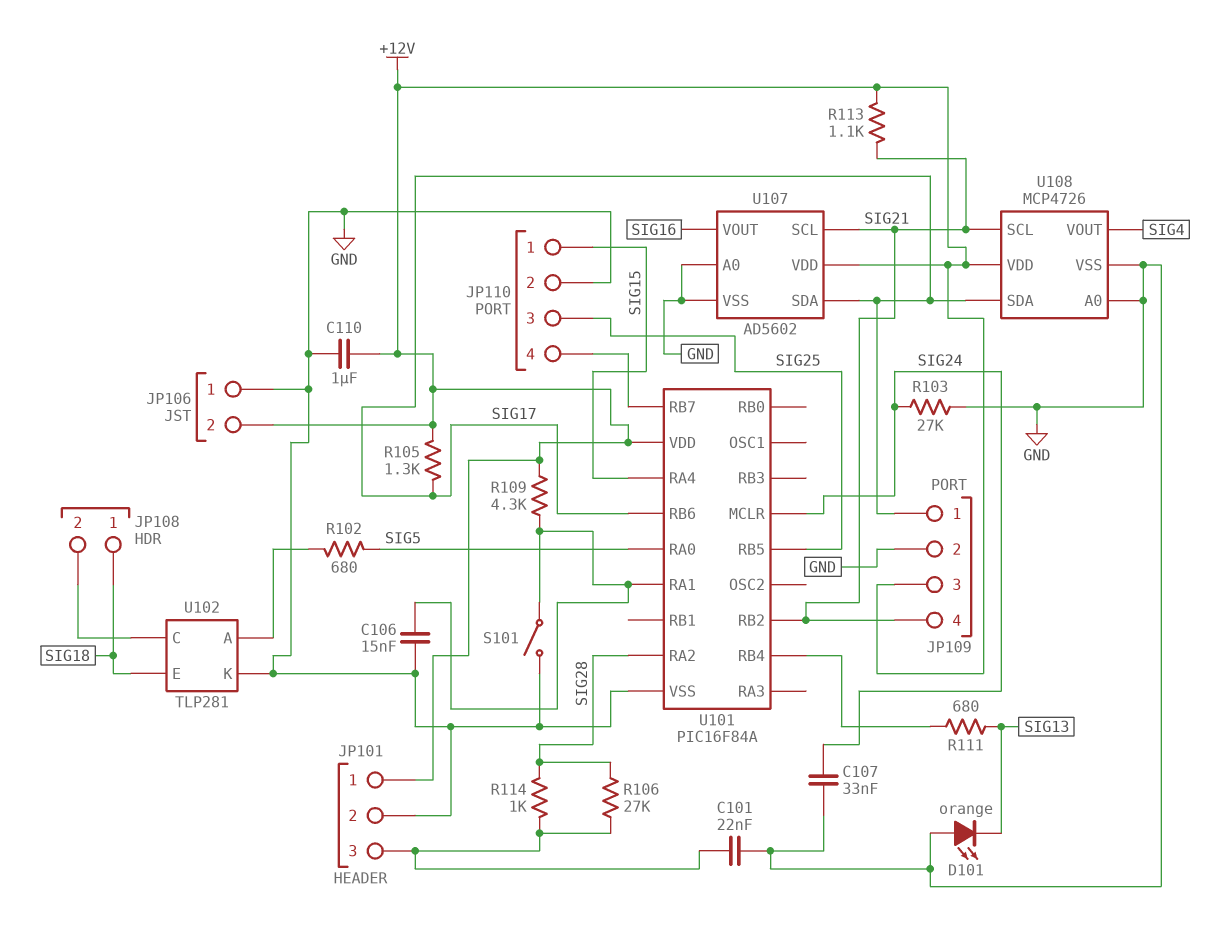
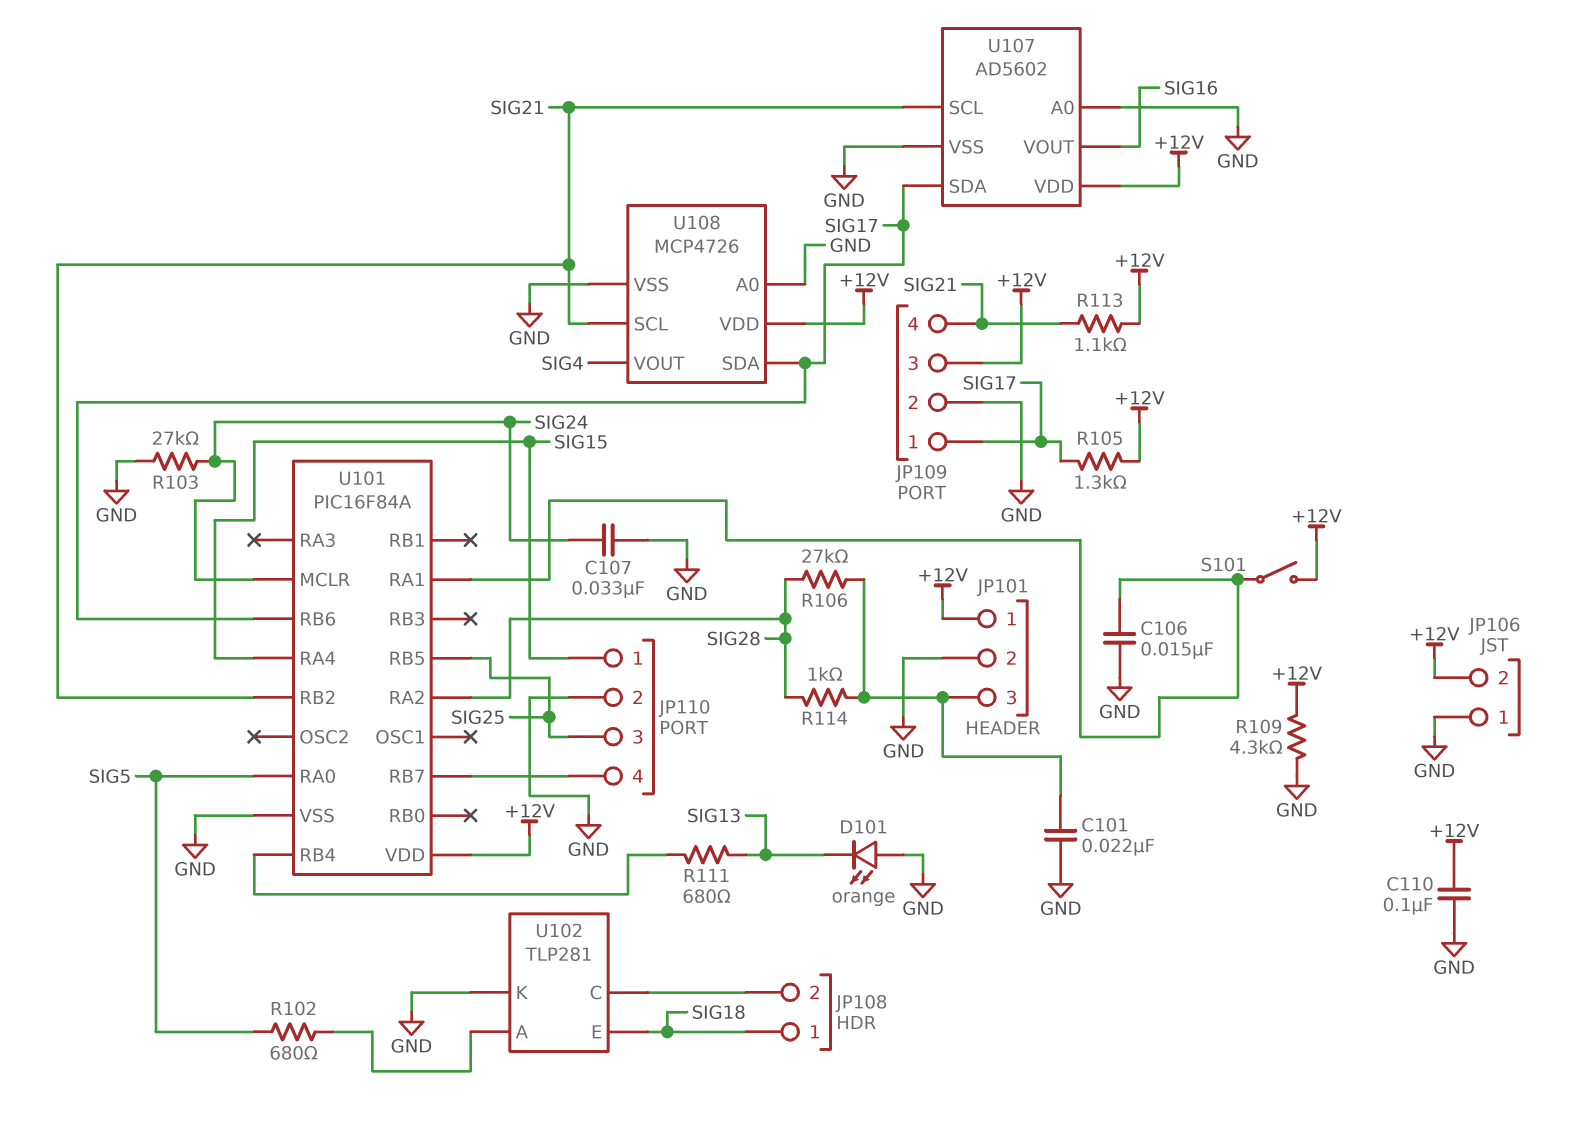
C110: 1uF (+12V, GND) -> 100nF (+12V, GND)
R109: 4.3k (+12V, U101/RA1) -> 4.3k (+12V, GND)
S101: switch (GND, U101/RA1) -> switch (+12V, U101/RA1)

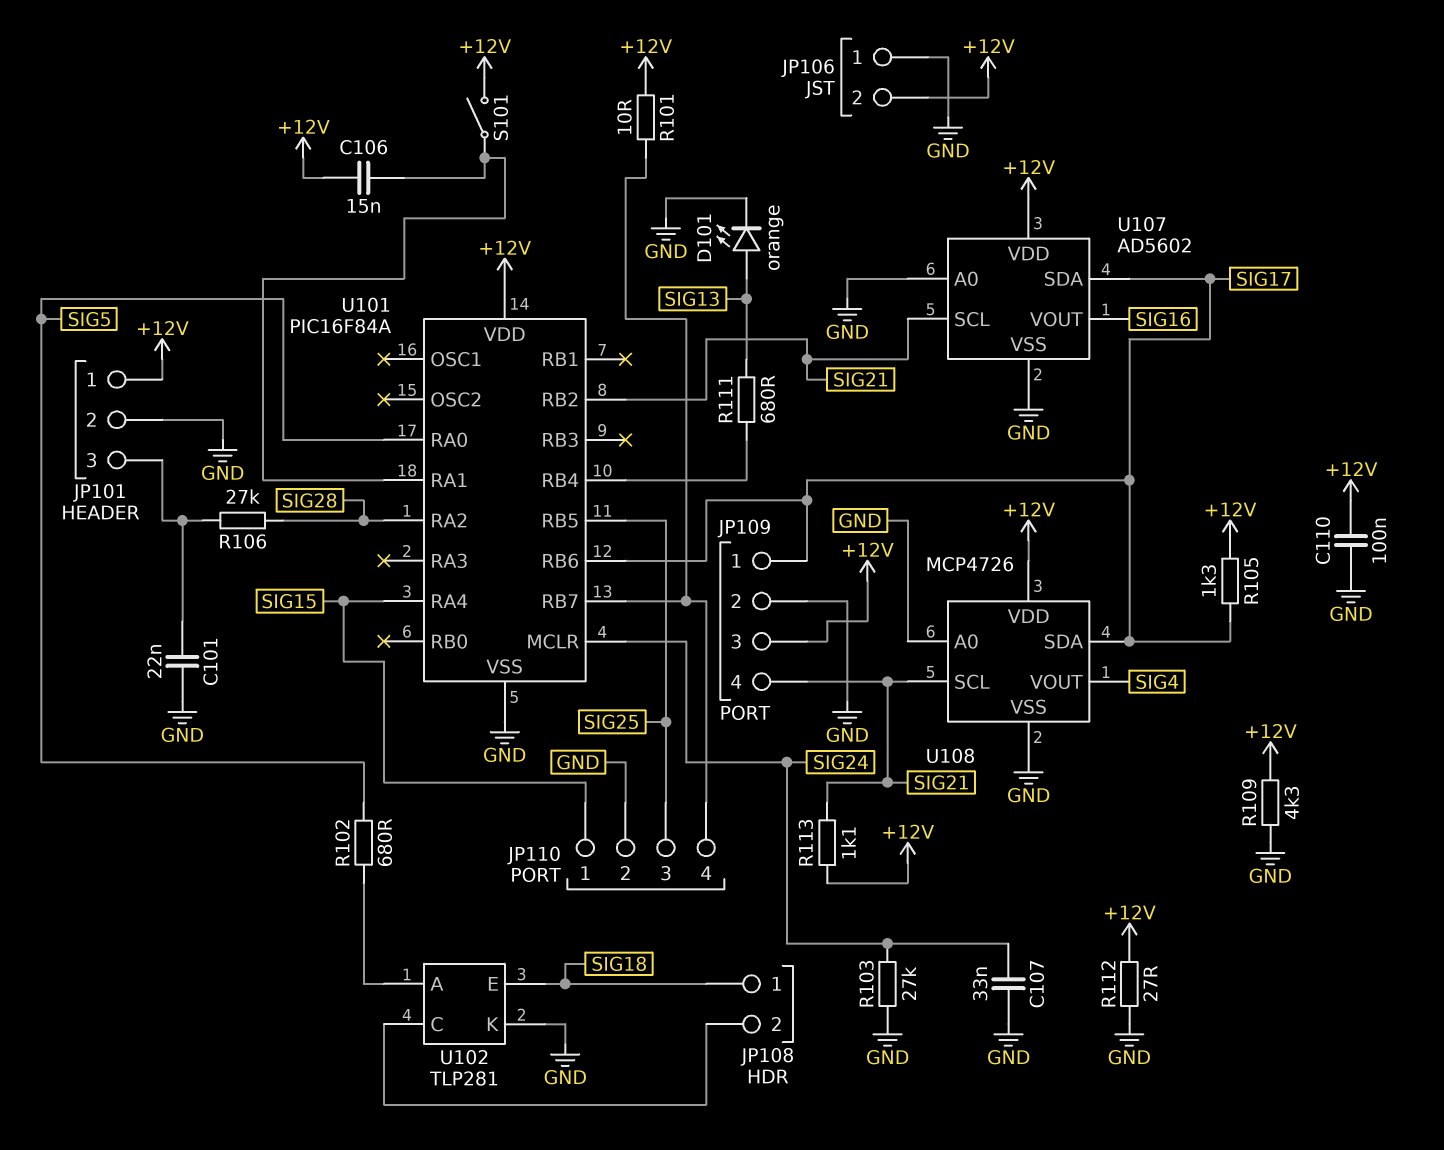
C106: 15nF (GND, U101/RA1) -> 15nF (+12V, U101/RA1)
D101: LED orange (A GND, K SIG13) -> LED orange (A SIG13, K GND)
R101: none -> 10 (+12V, JP110/4)
R112: none -> 27 (+12V, GND)
R114: 1k (JP101/3, SIG28) -> none

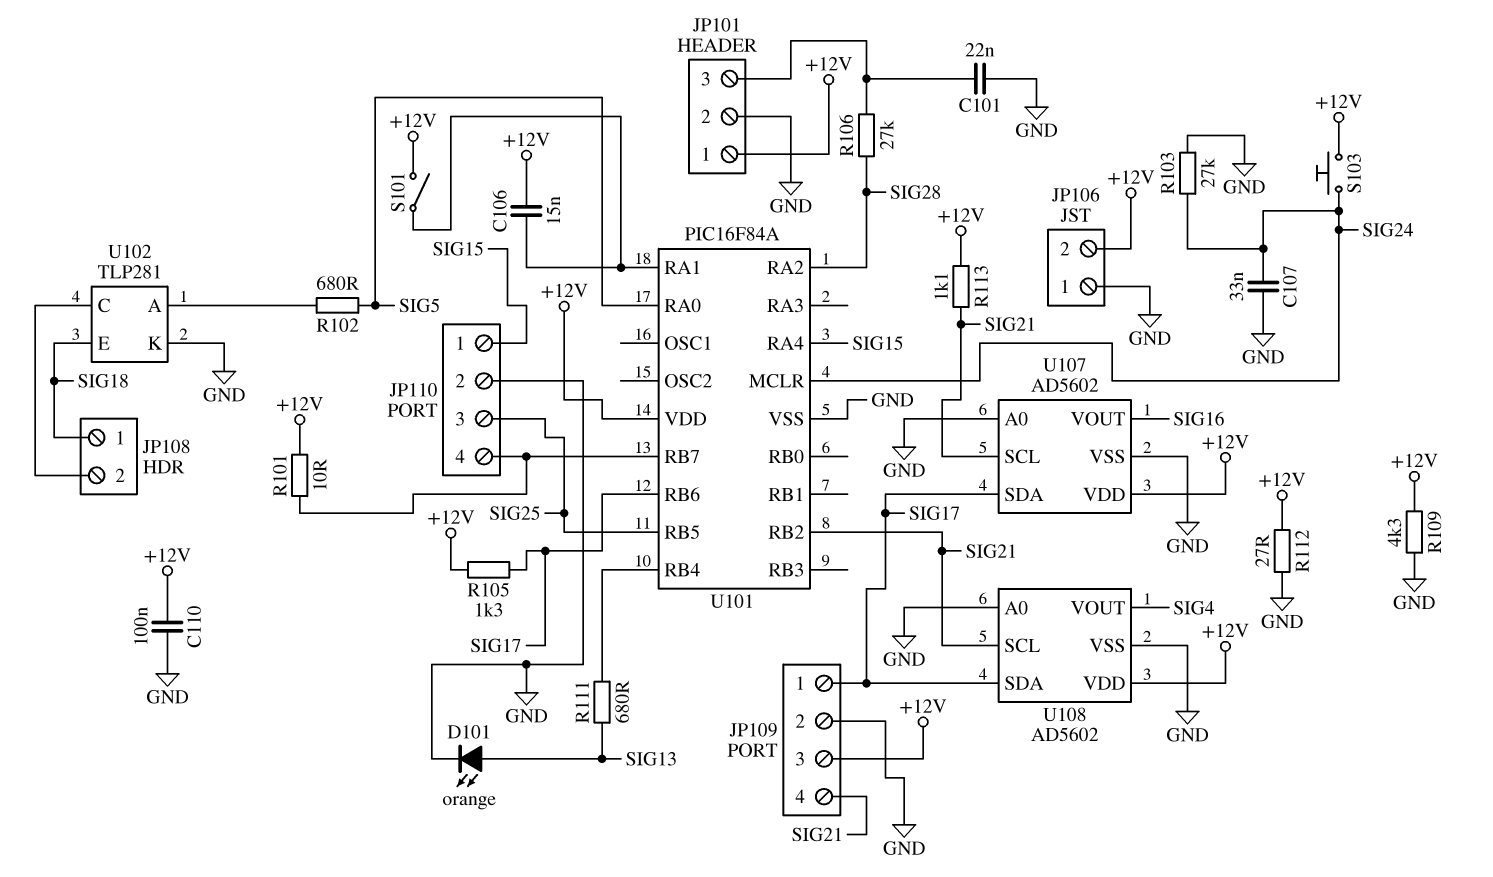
S103: none -> button (+12V, SIG24)
U108: MCP4726 -> AD5602

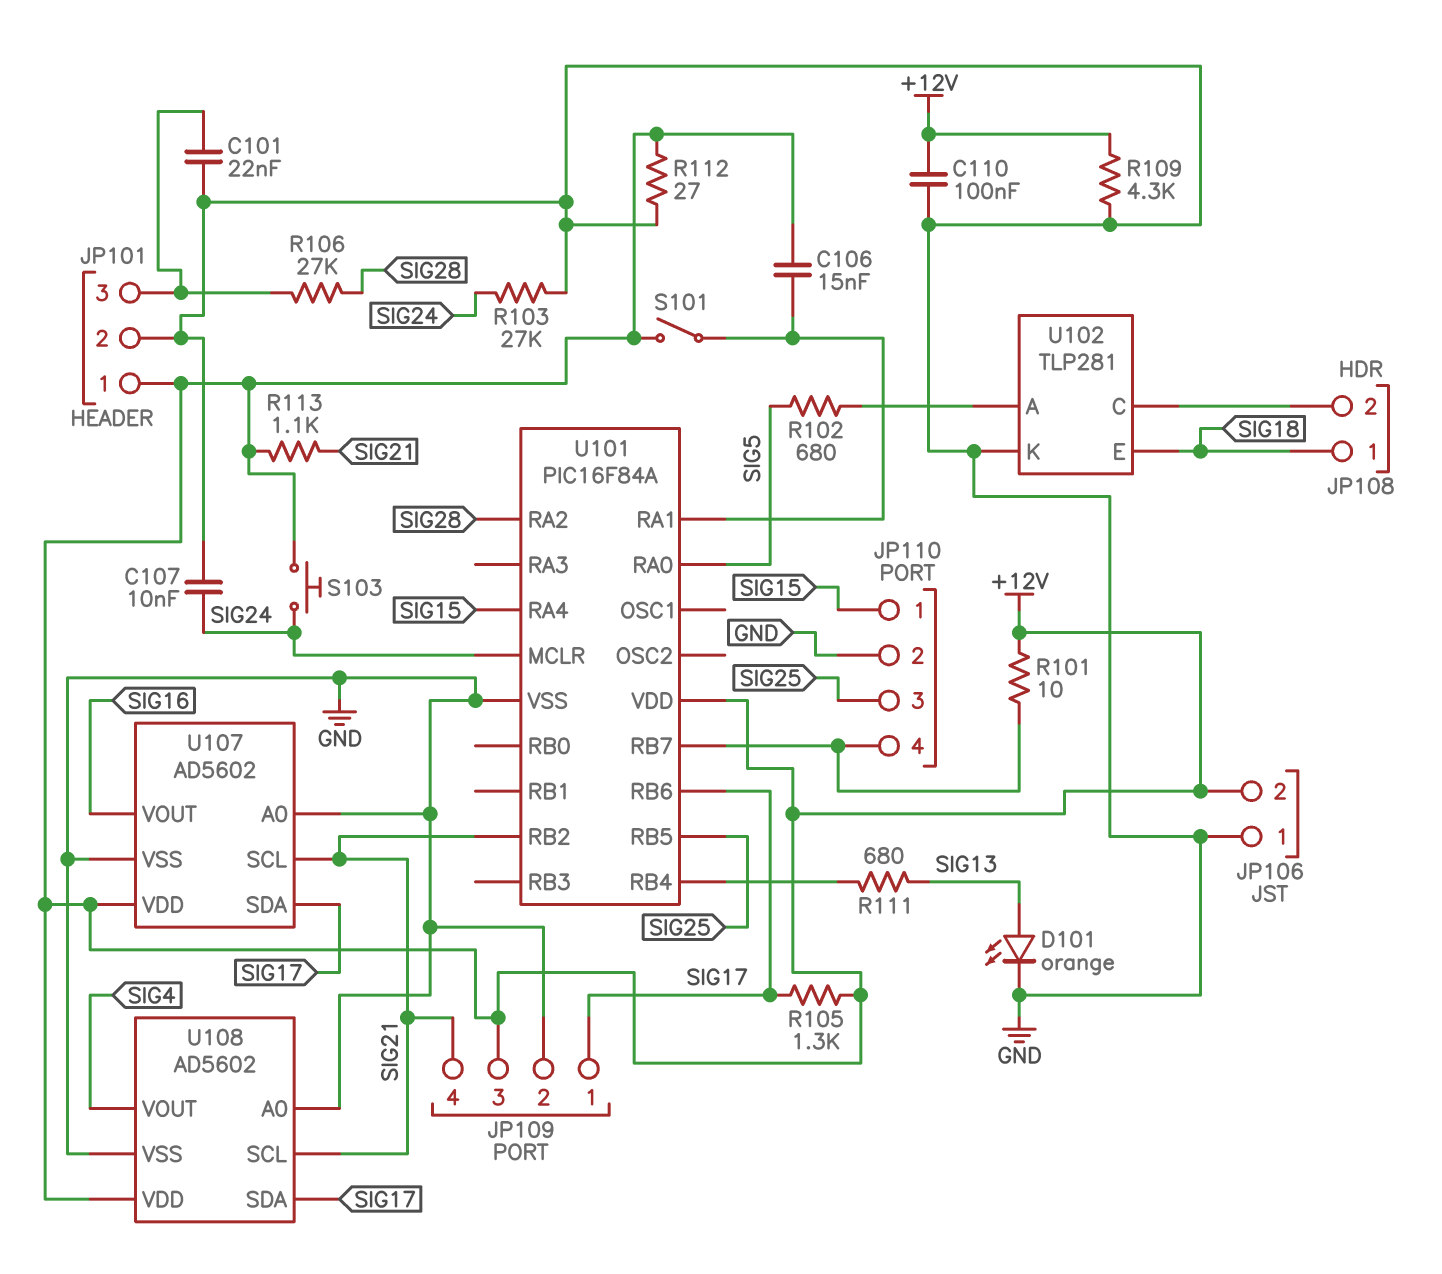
C107: 33nF (GND, SIG24) -> 10nF (GND, SIG24)

